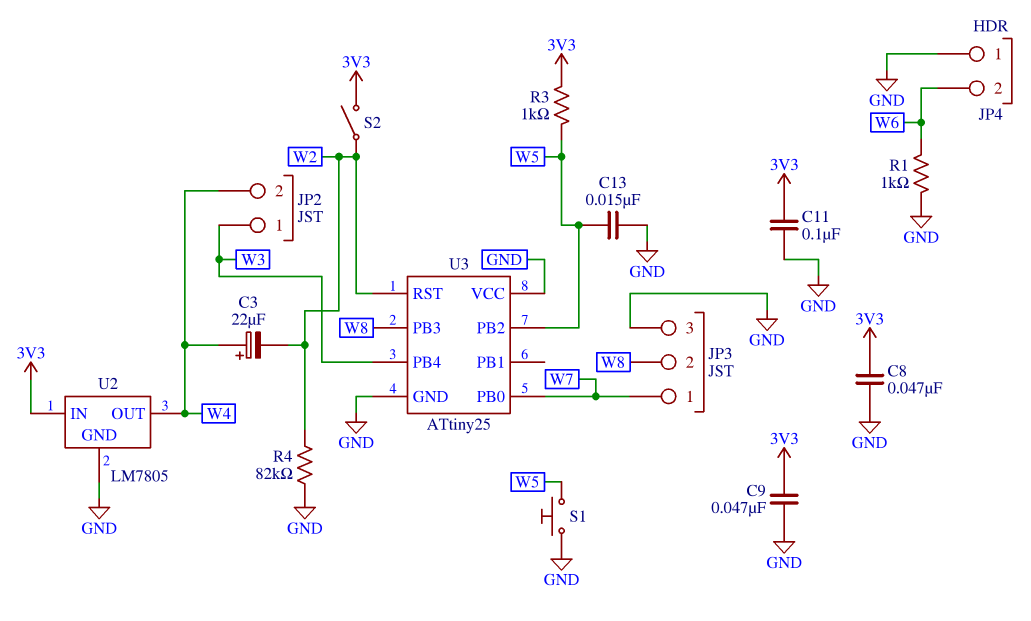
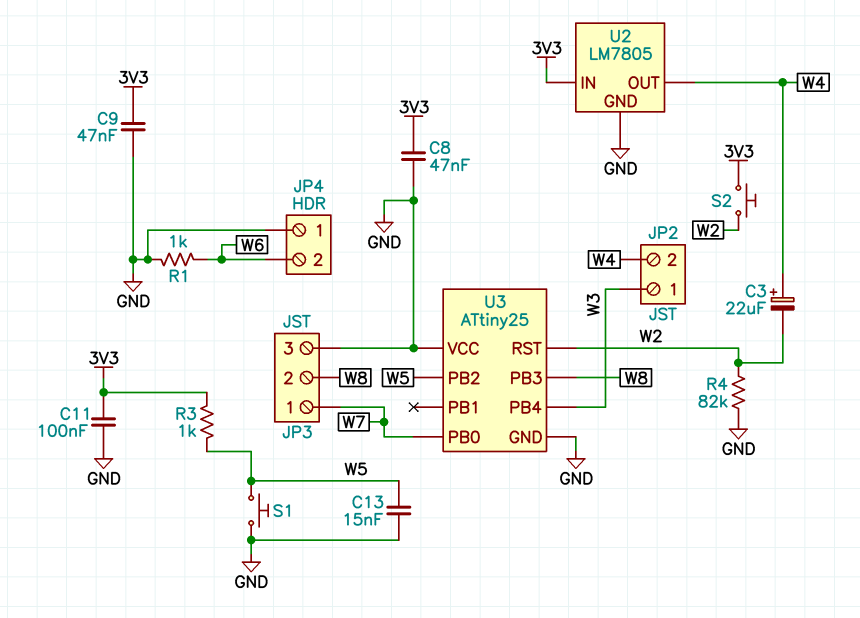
S2: switch (3V3, W2) -> button (3V3, W2)

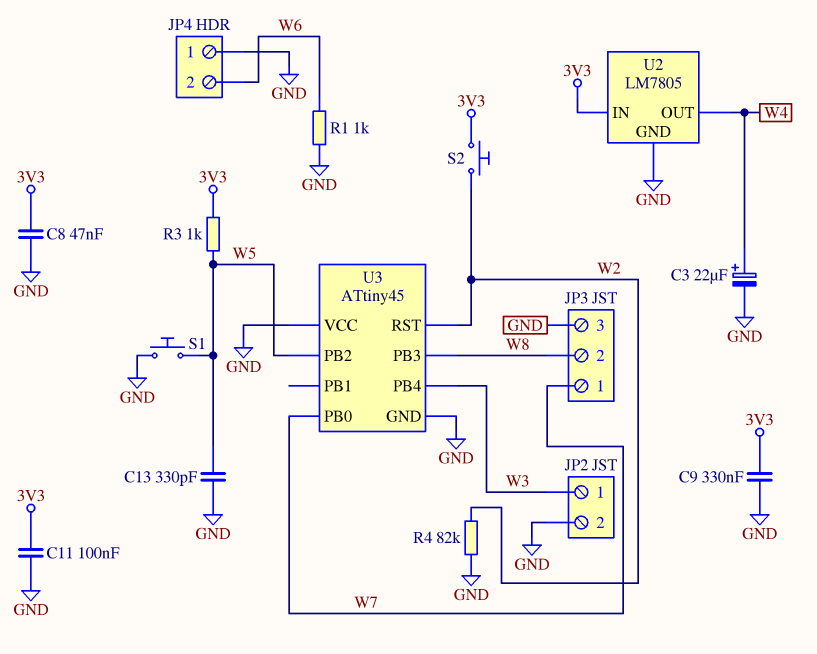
C3: 22uF (plus W4, minus W2) -> 22uF (plus W4, minus GND)
C9: 47nF (3V3, GND) -> 330nF (3V3, GND)
C13: 15nF (GND, W5) -> 330pF (GND, W5)
JP2 pin 2: W4 -> GND
U3: ATtiny25 -> ATtiny45

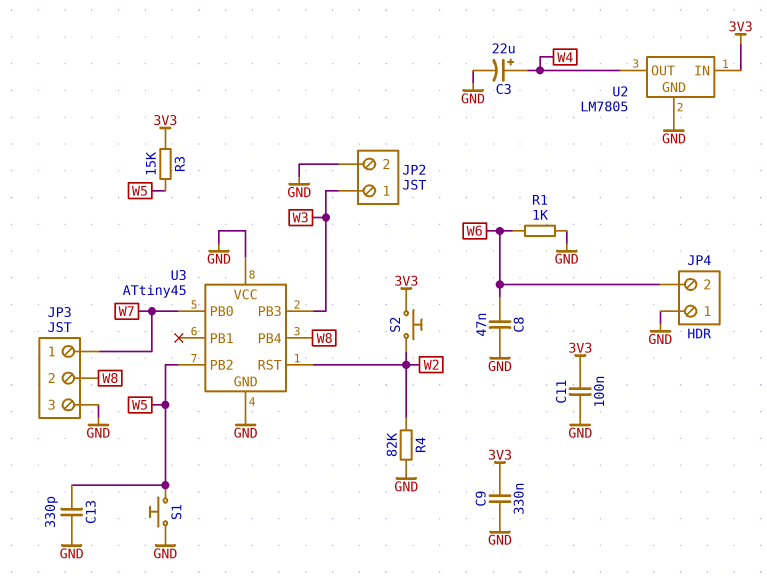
C8: 47nF (3V3, GND) -> 47nF (GND, W6)
R3: 1k (3V3, W5) -> 15k (3V3, W5)
U3 pin PB3: W8 -> W3
U3 pin PB4: W3 -> W8

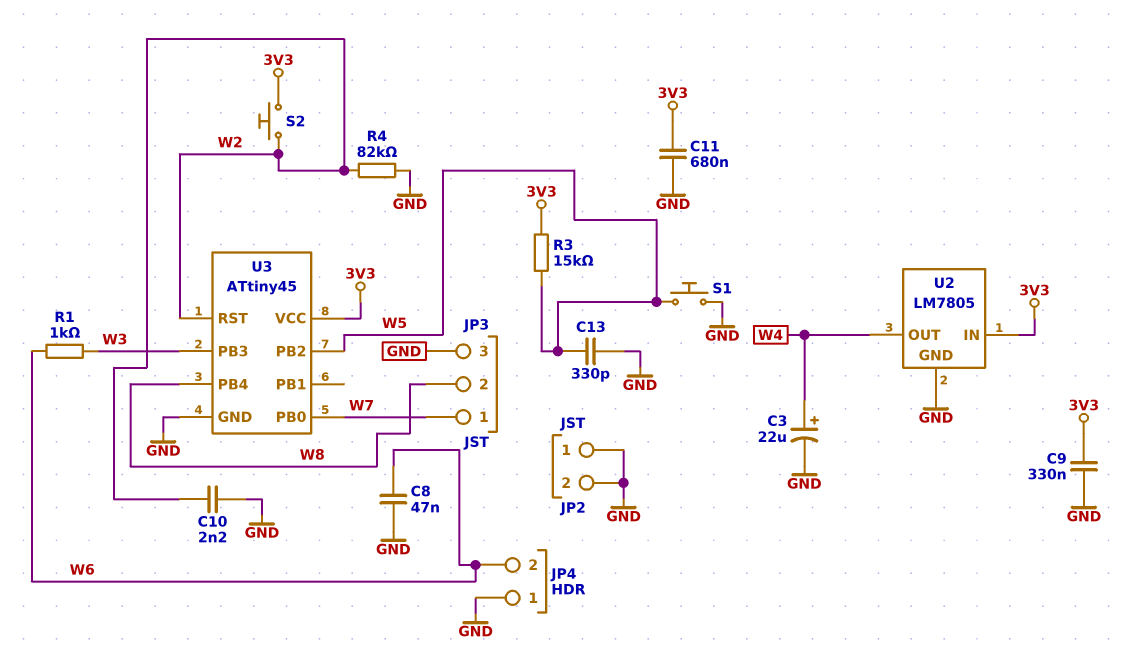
C10: none -> 2.2nF (GND, W2)
C11: 100nF (3V3, GND) -> 680nF (3V3, GND)
JP2 pin 1: W3 -> GND
R1: 1k (GND, W6) -> 1k (W3, W6)
U3 pin VCC: GND -> 3V3

